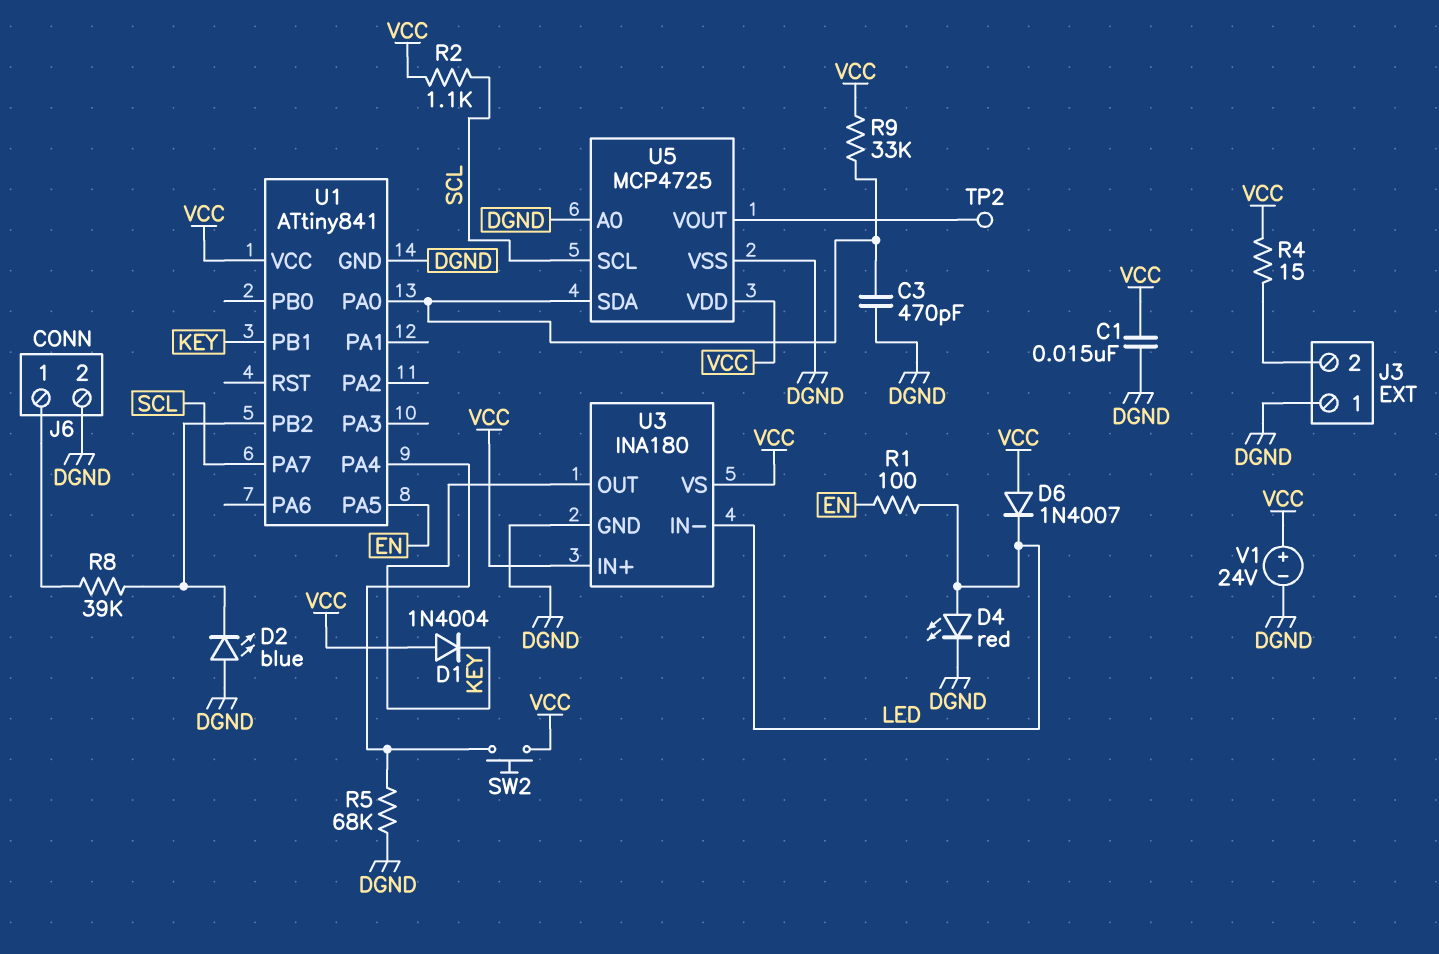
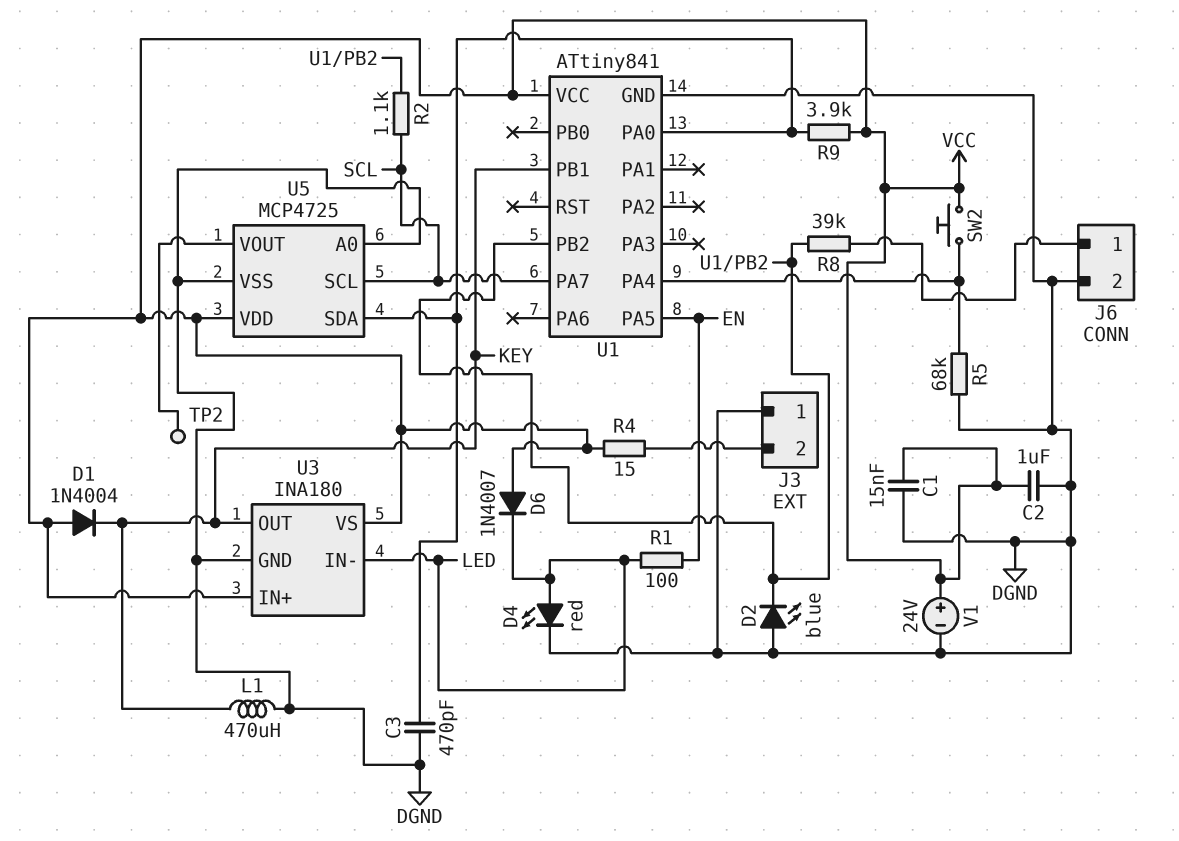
C2: none -> 1uF (DGND, VCC)
L1: none -> 470uH (DGND, KEY)
R2: 1.1k (SCL, VCC) -> 1.1k (SCL, U1/PB2)
R9: 33k (U1/PA0, VCC) -> 3.9k (U1/PA0, VCC)

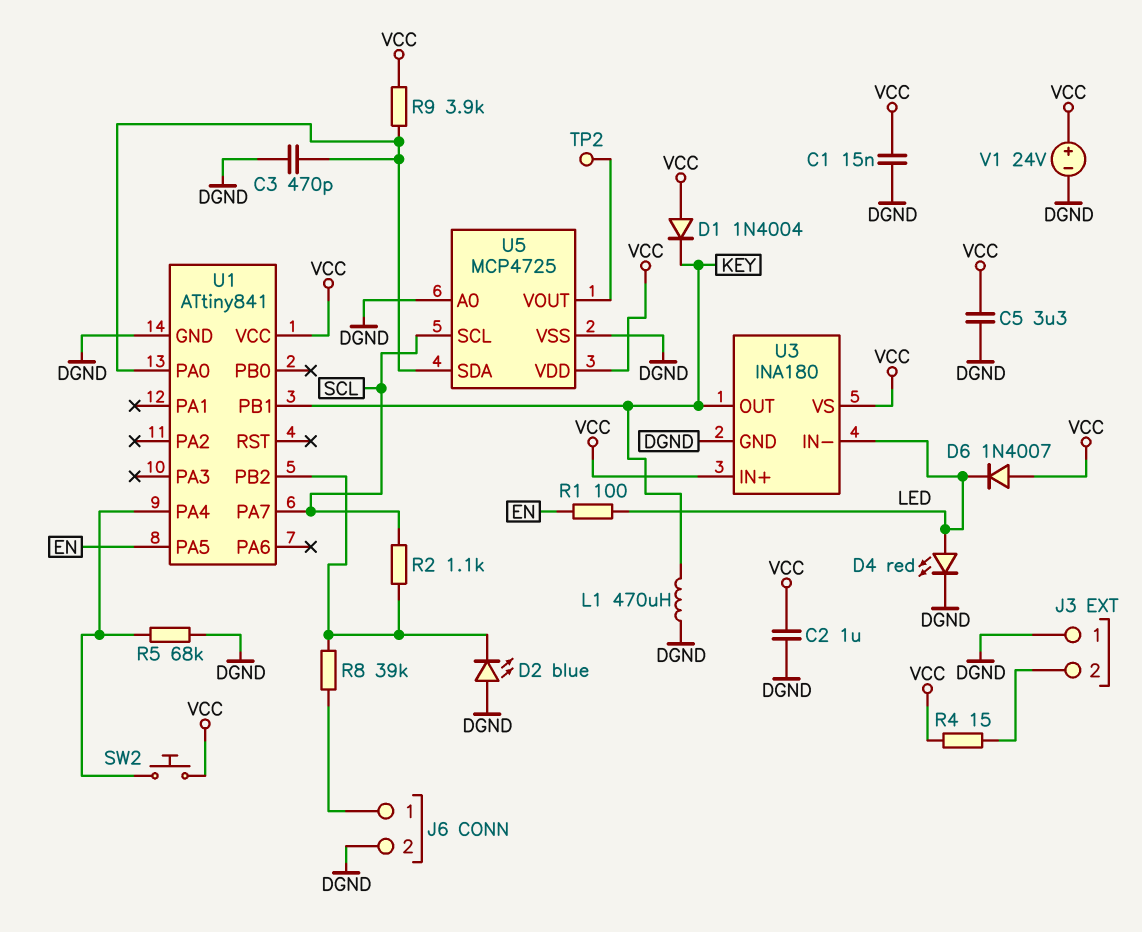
C5: none -> 3.3uF (DGND, VCC)

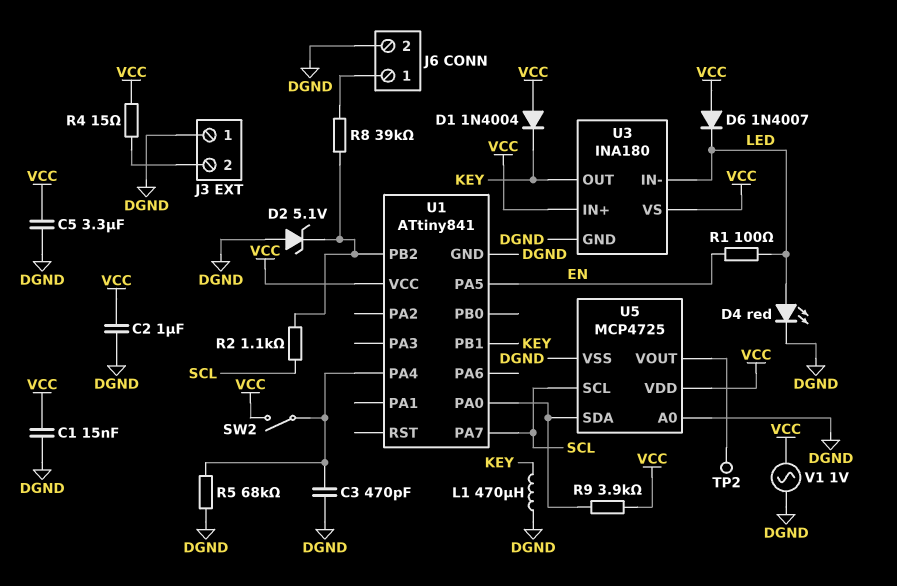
C3: 470pF (DGND, U1/PA0) -> 470pF (DGND, U1/PA4)
D2: LED blue (A DGND, K U1/PB2) -> zener 5.1V (A DGND, K U1/PB2)
SW2: button (U1/PA4, VCC) -> switch (U1/PA4, VCC)
V1: 24V (plus VCC, minus DGND) -> AC 1V (DGND, VCC)

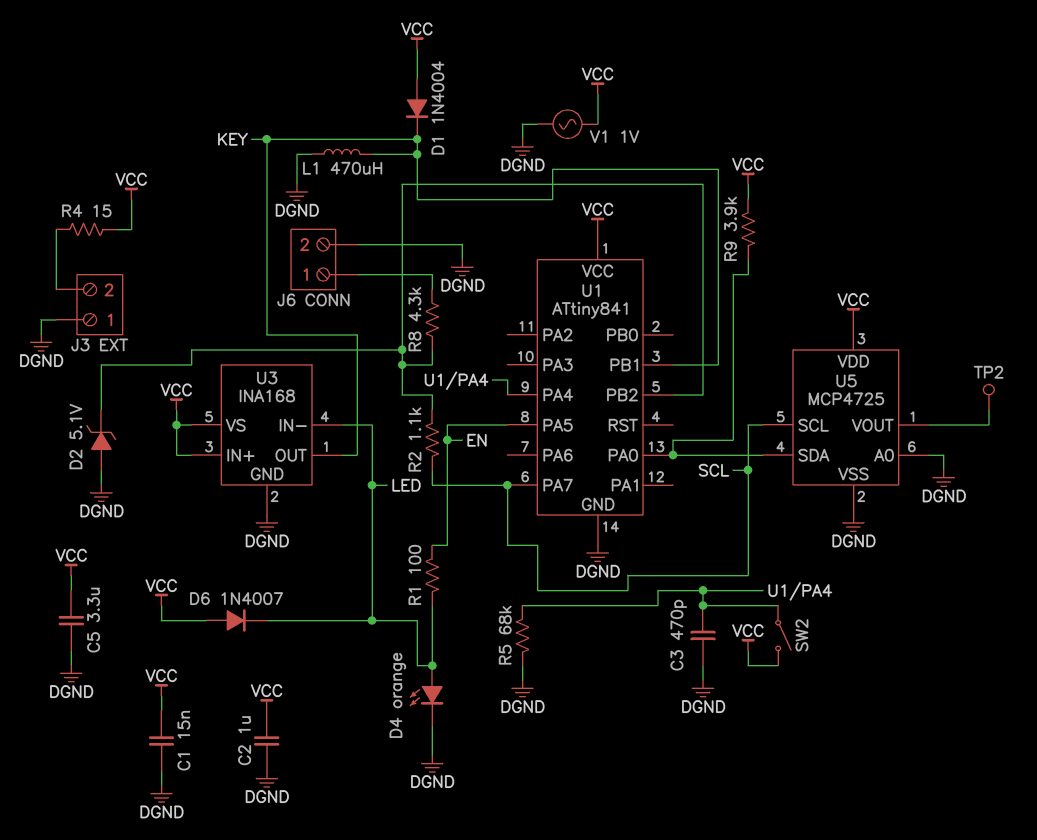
D4: LED red (A LED, K DGND) -> LED orange (A LED, K DGND)
R8: 39k (J6/1, U1/PB2) -> 4.3k (J6/1, U1/PB2)
U3: INA180 -> INA168

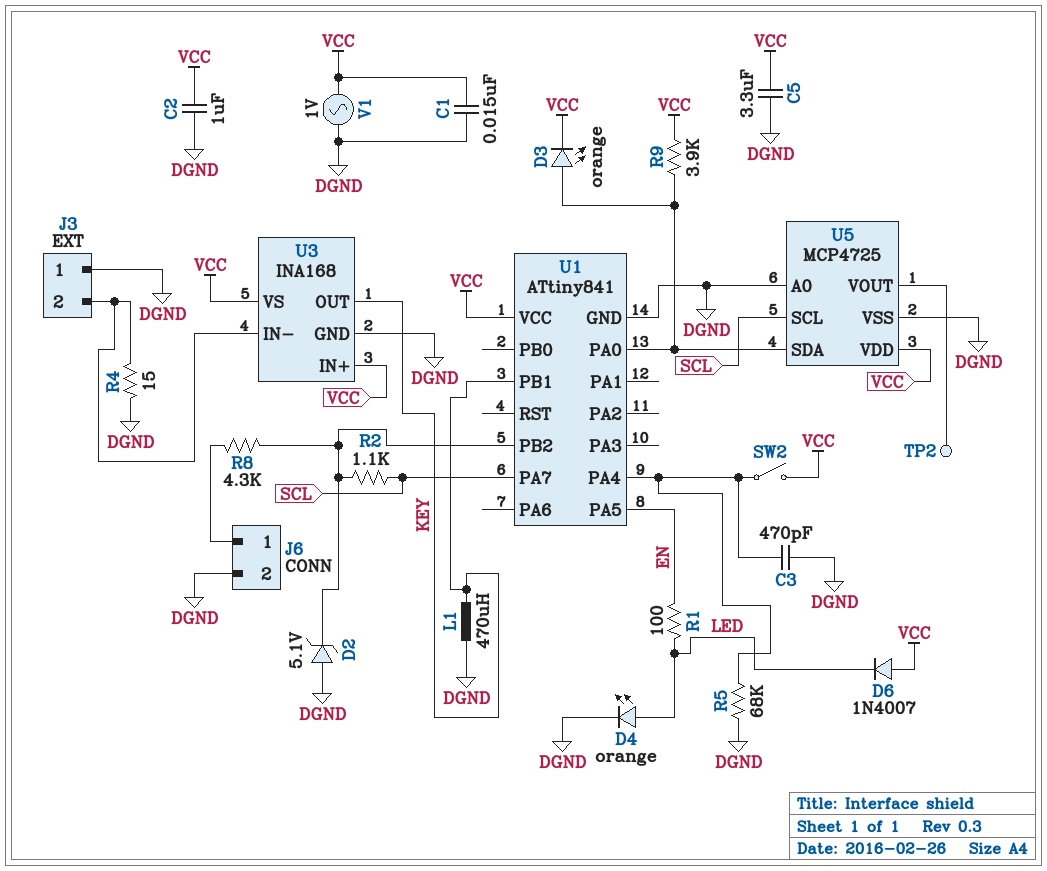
D1: diode 1N4004 (A VCC, K KEY) -> none
D3: none -> LED orange (A U1/PA0, K VCC)
R4: 15 (J3/2, VCC) -> 15 (DGND, J3/2)
U3 pin IN-: LED -> J3/2

